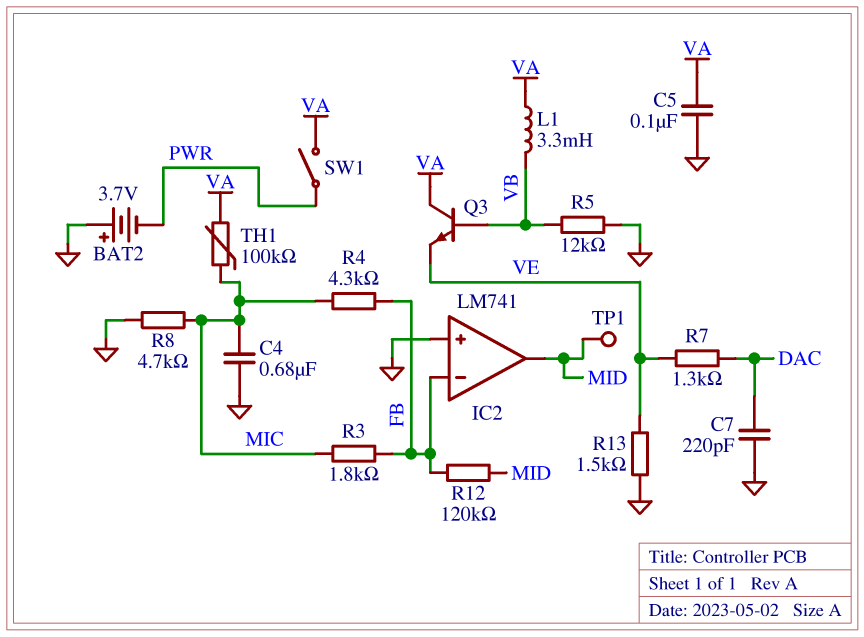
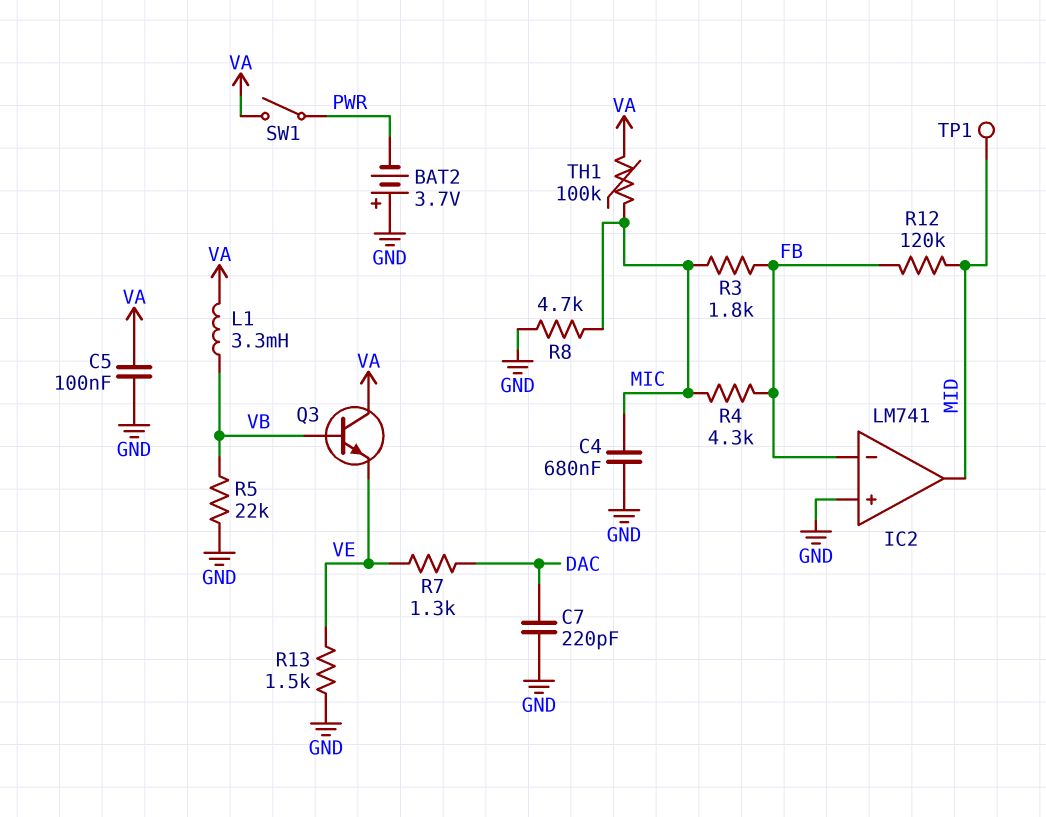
R5: 12k (GND, VB) -> 22k (GND, VB)

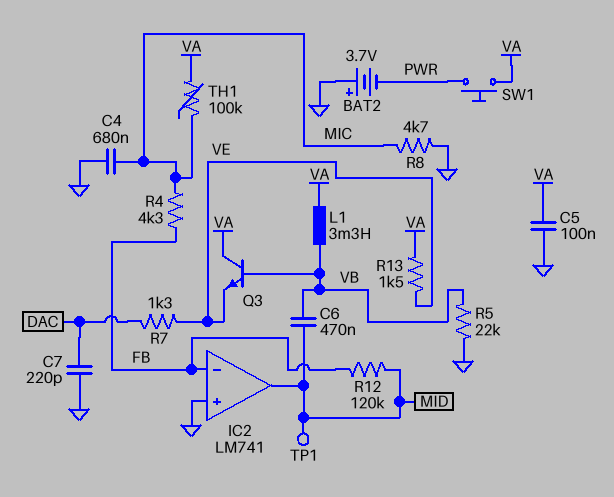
C6: none -> 470nF (MID, VB)
R3: 1.8k (FB, MIC) -> none
R13: 1.5k (GND, VE) -> 1.5k (VA, VE)
SW1: switch (PWR, VA) -> button (PWR, VA)

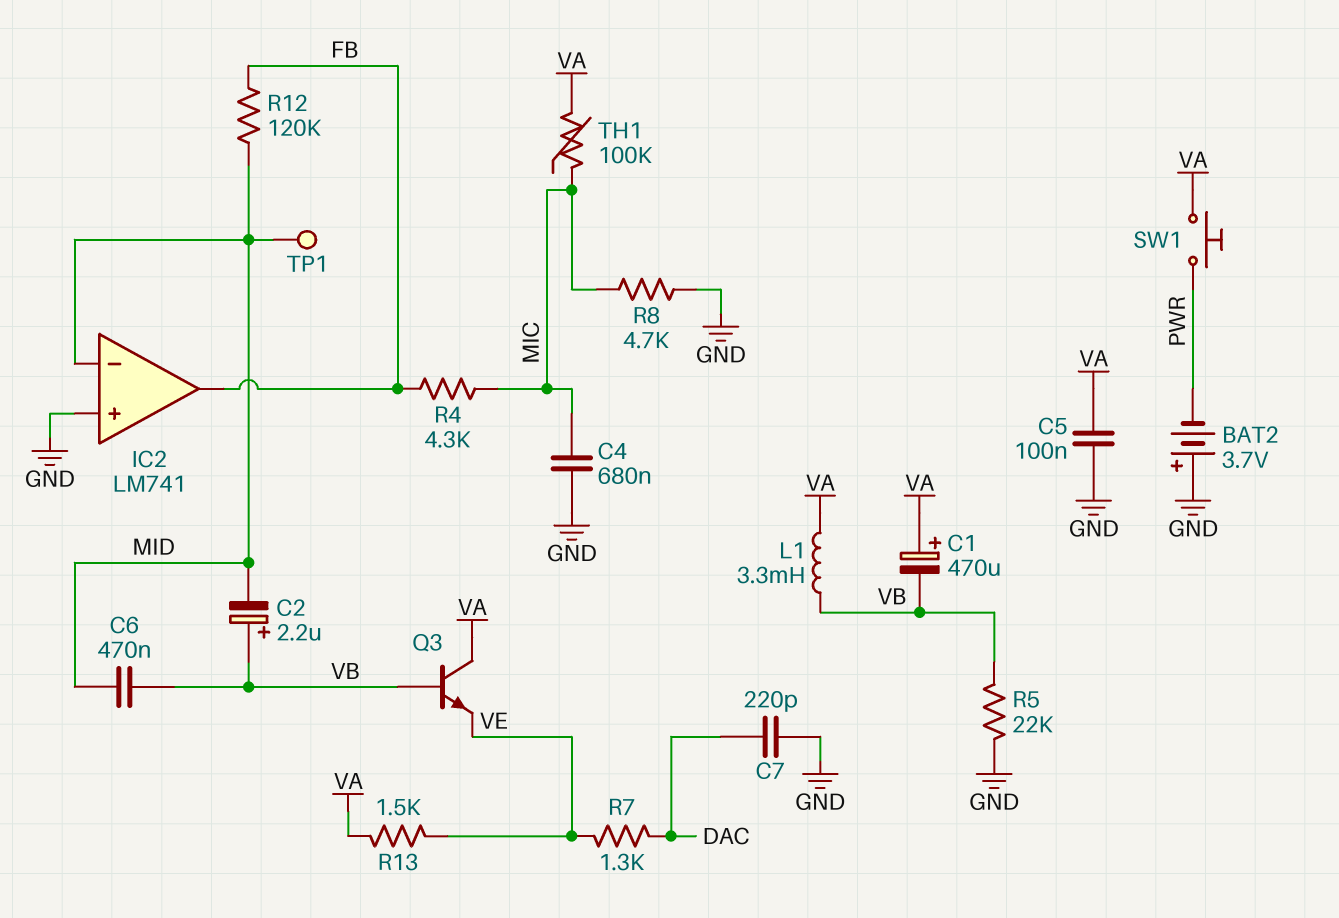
C1: none -> 470uF (plus VA, minus VB)
C2: none -> 2.2uF (plus VB, minus MID)
IC2 pin in-: FB -> MID
IC2 pin out: MID -> FB

